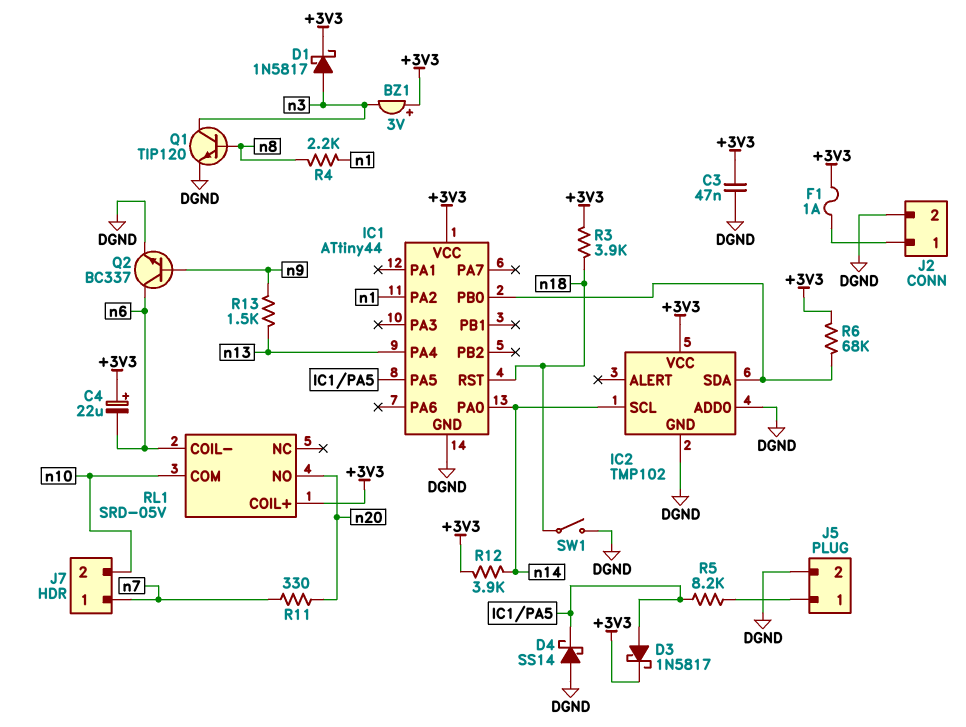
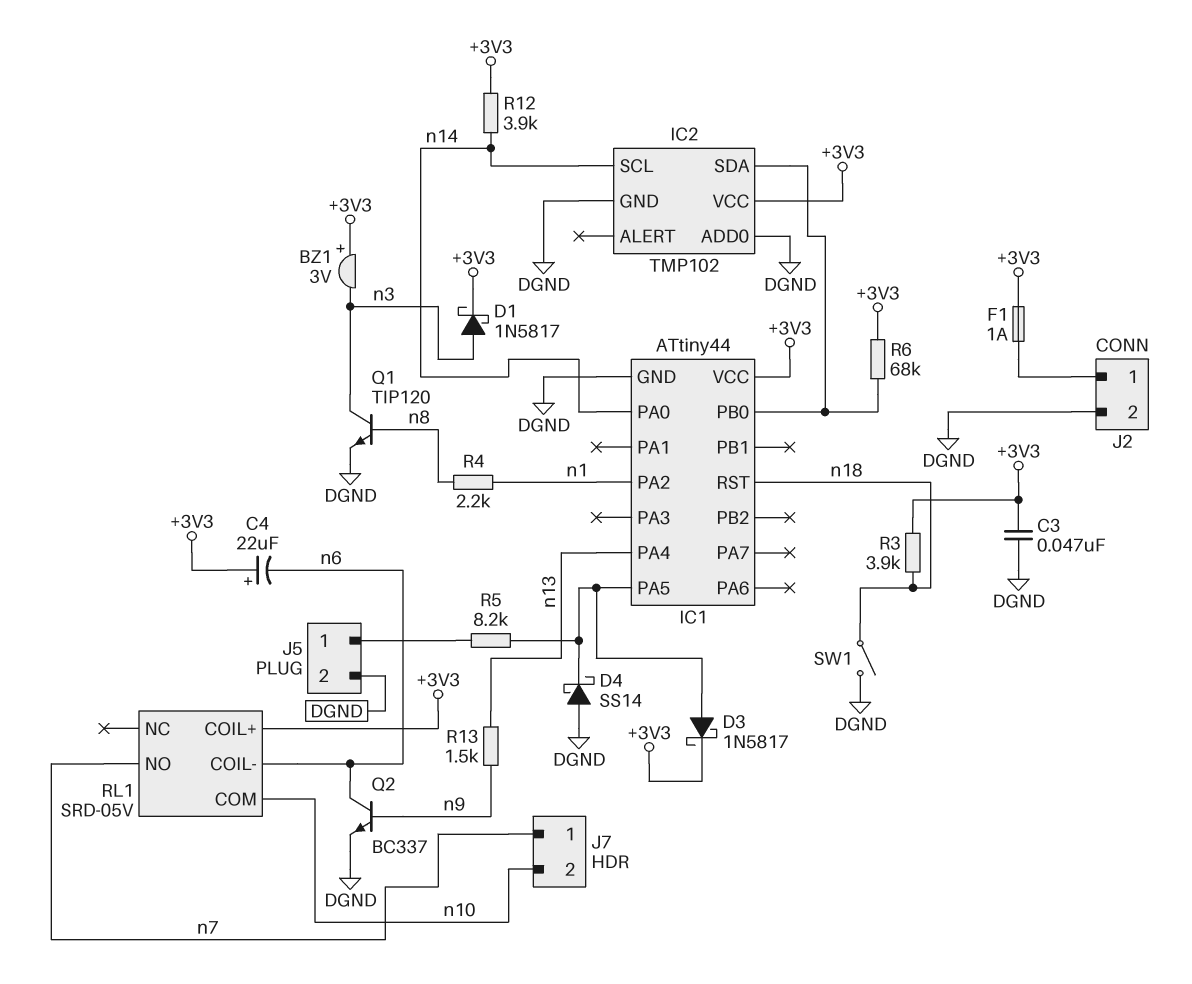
R11: 330 (n7, n20) -> none
RL1 pin NO: n20 -> n7

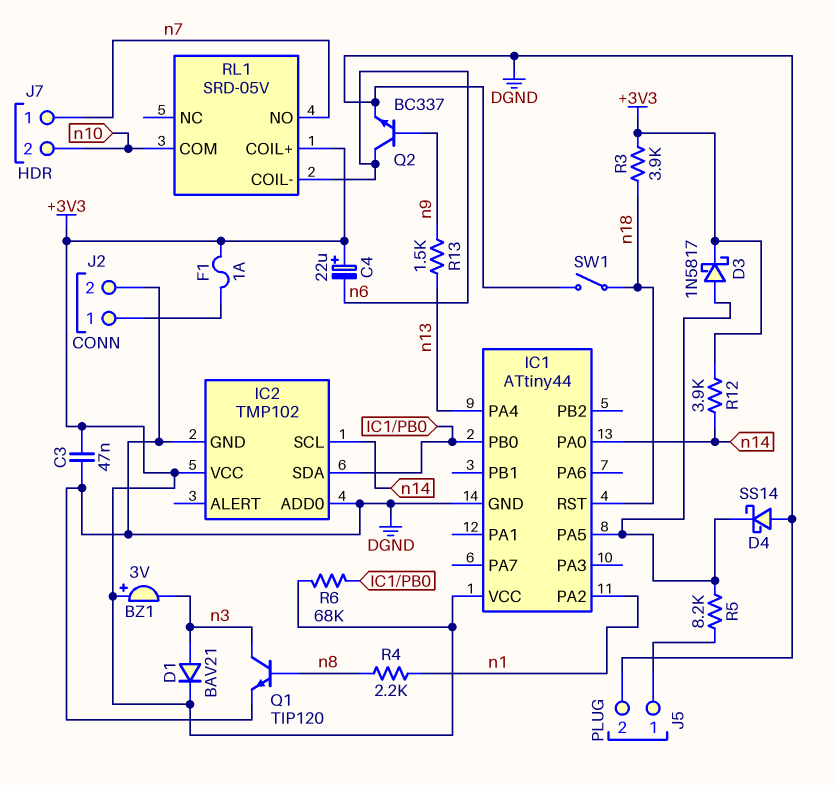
D1: schottky 1N5817 (A n3, K +3V3) -> diode BAV21 (A n3, K +3V3)

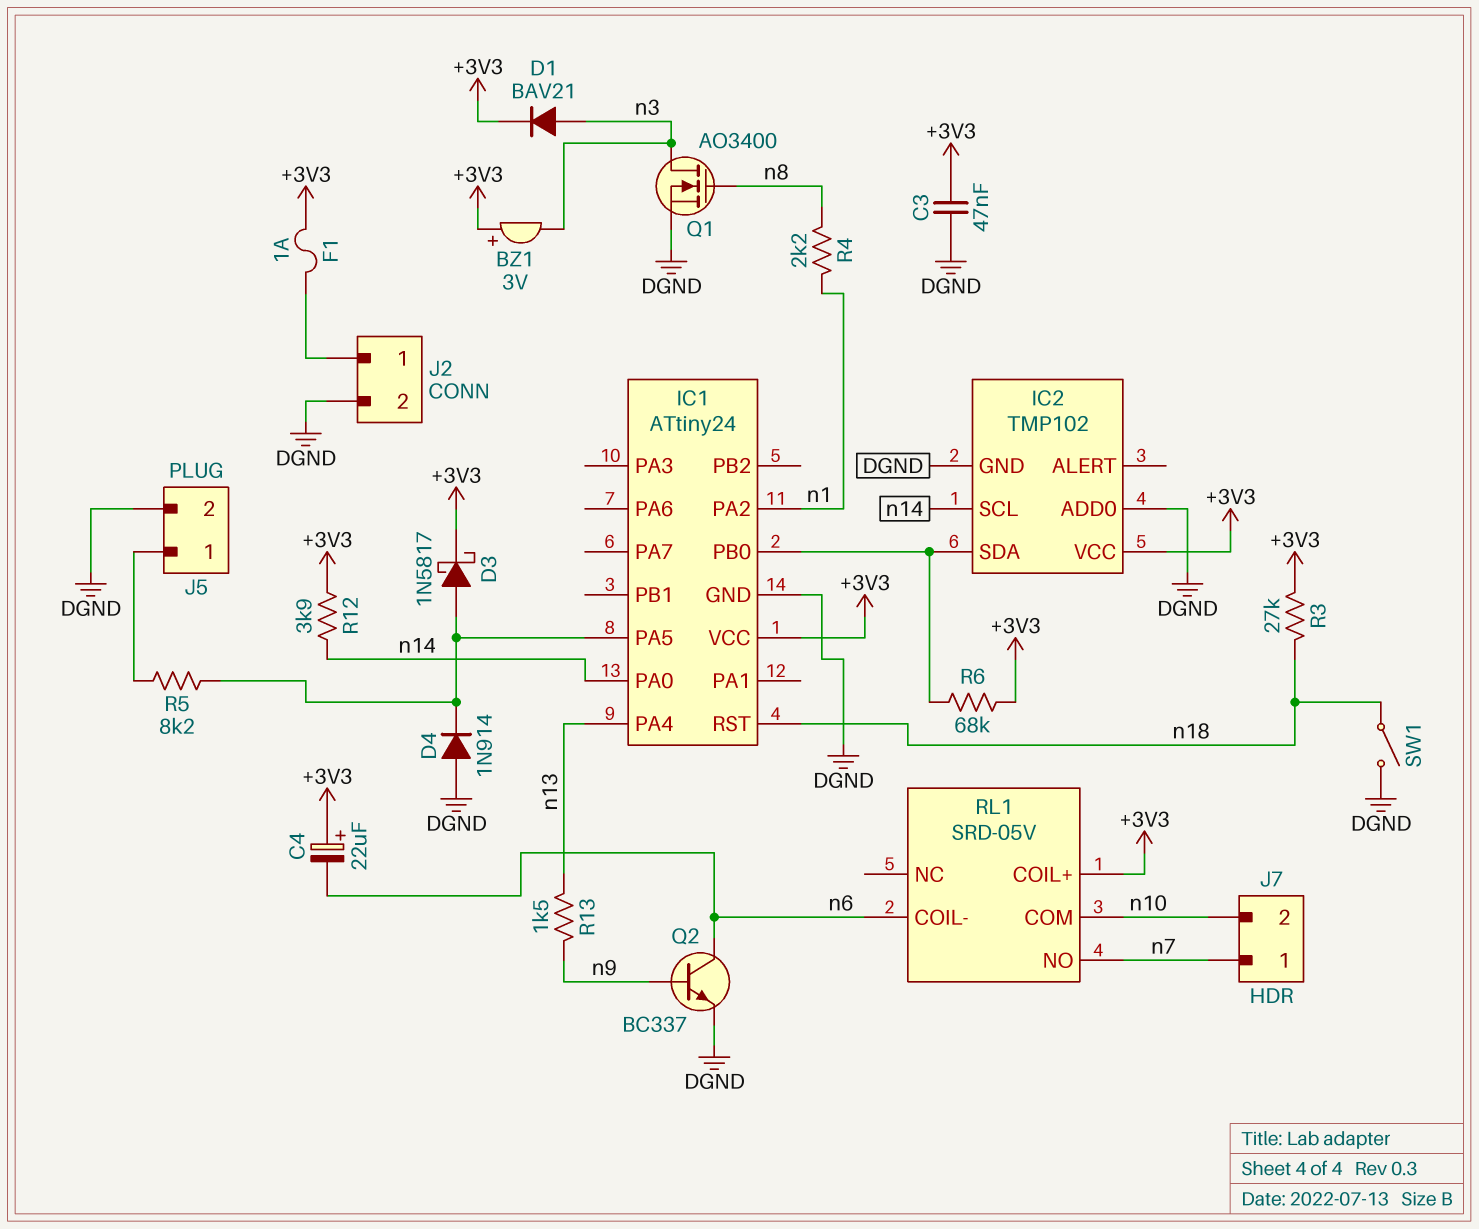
D4: schottky SS14 (A DGND, K IC1/PA5) -> diode 1N914 (A DGND, K IC1/PA5)
IC1: ATtiny44 -> ATtiny24
Q1: NPN TIP120 (B n8, C n3, E DGND) -> NMOS AO3400 (G n8, D n3, S DGND)
R3: 3.9k (+3V3, n18) -> 27k (+3V3, n18)

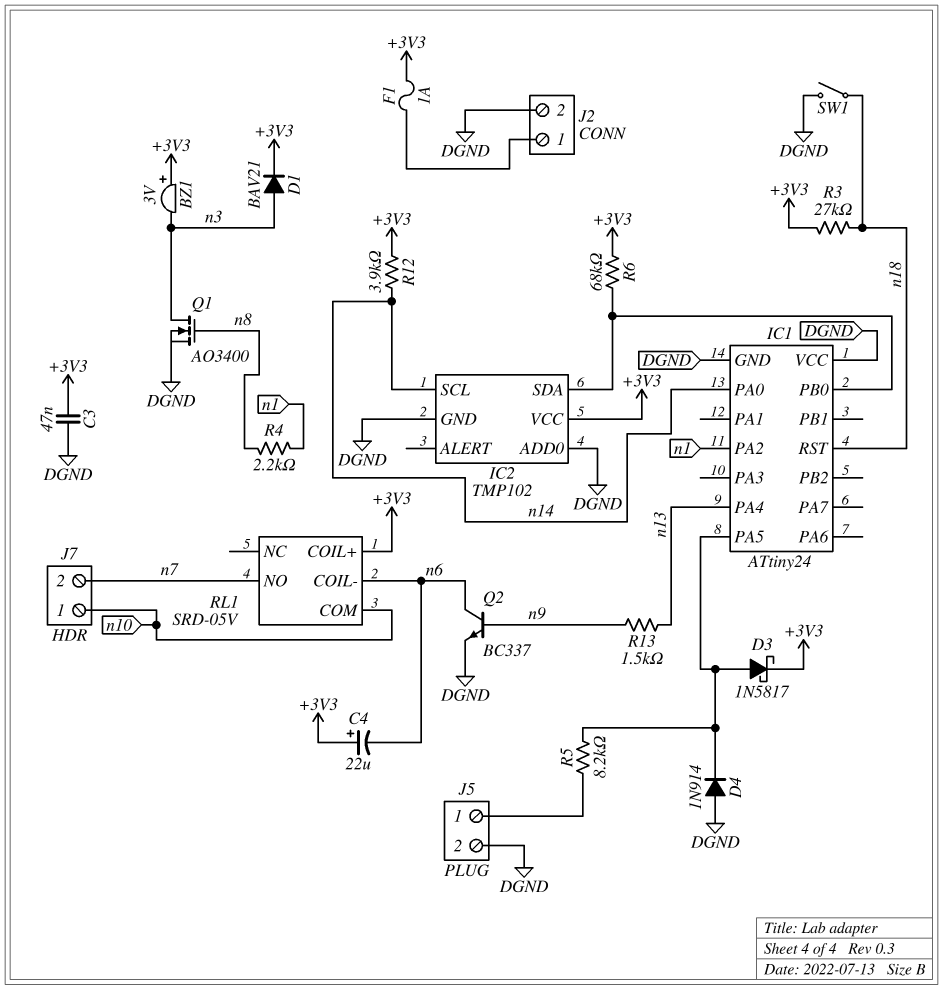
IC1 pin VCC: +3V3 -> DGND
J7 pin 1: n7 -> n10
J7 pin 2: n10 -> n7

